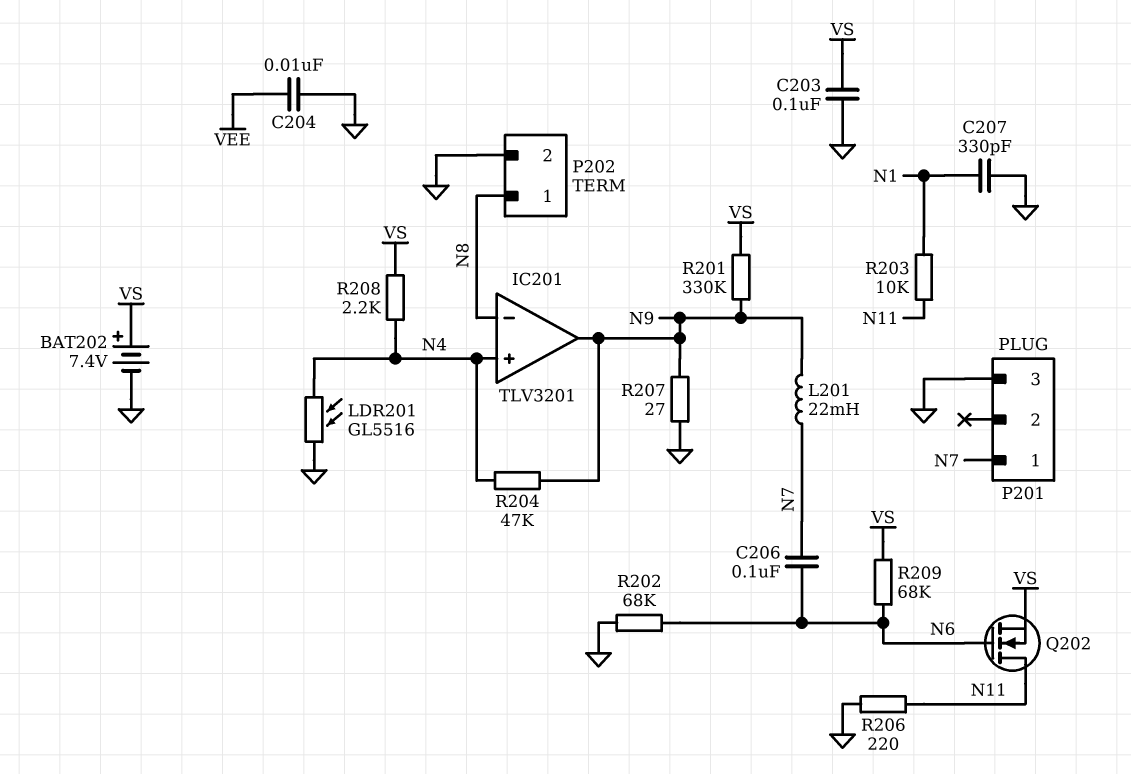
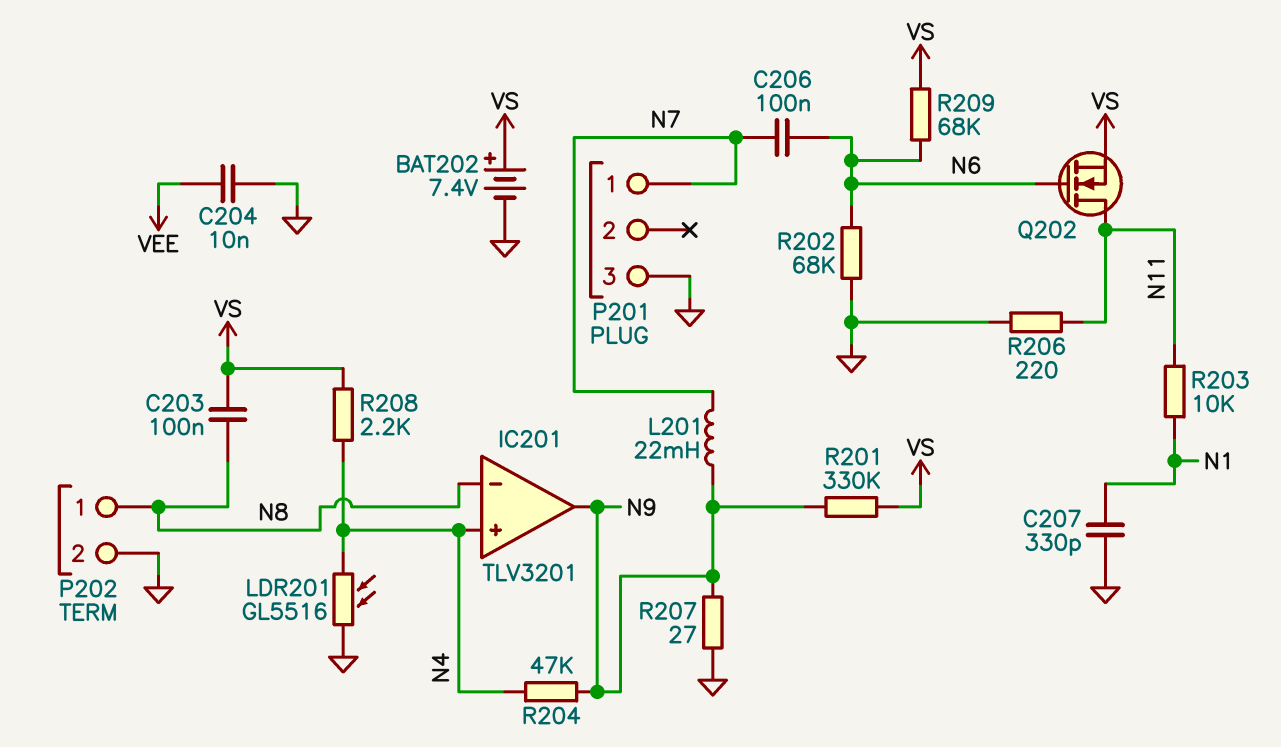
C203: 100nF (GND, VS) -> 100nF (N8, VS)

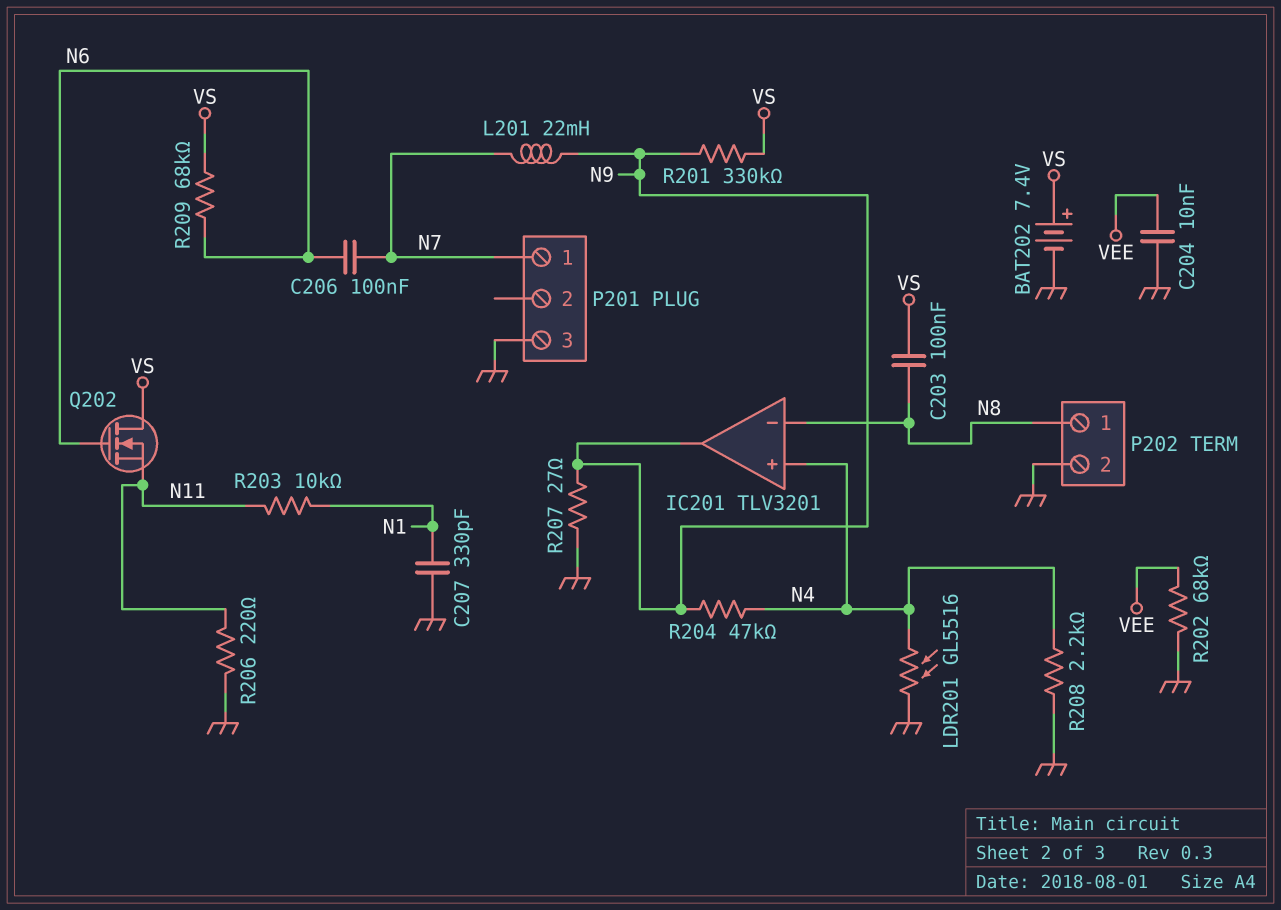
Q202: NMOS (G N6, D N11, S VS) -> NMOS (G N6, D VS, S N11)
R202: 68k (GND, N6) -> 68k (GND, VEE)
R208: 2.2k (N4, VS) -> 2.2k (GND, N4)

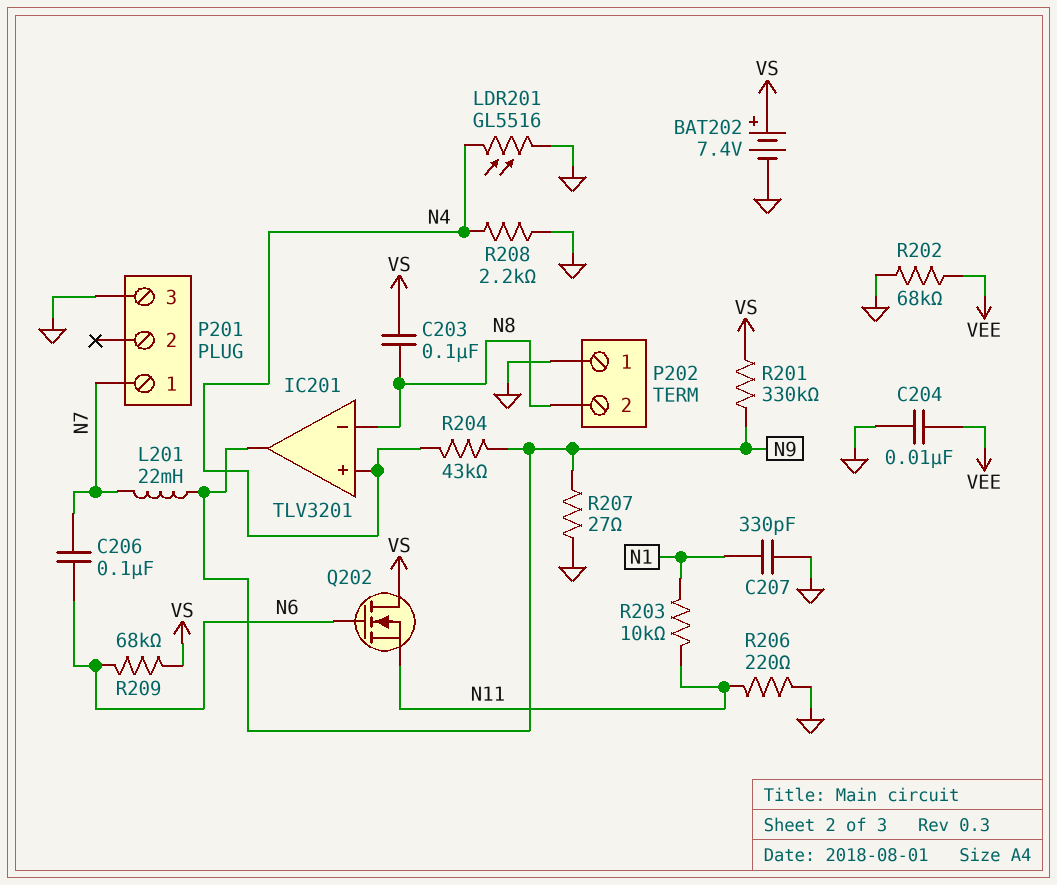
P202 pin 1: N8 -> GND
P202 pin 2: GND -> N8
R204: 47k (N4, N9) -> 43k (N4, N9)

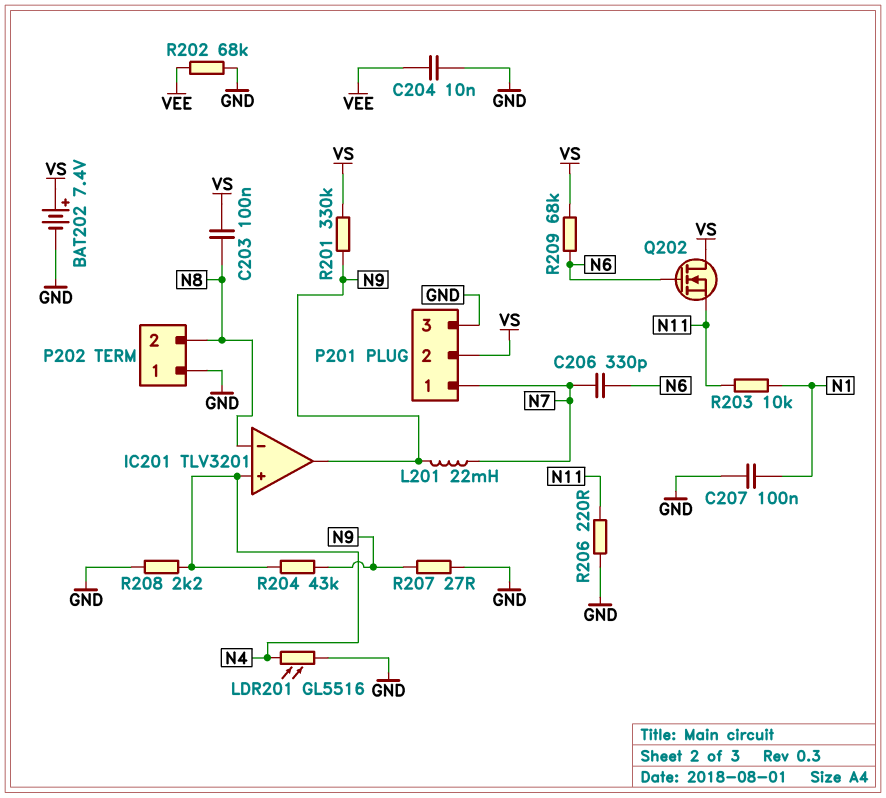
C206: 100nF (N6, N7) -> 330pF (N6, N7)
C207: 330pF (GND, N1) -> 100nF (GND, N1)
P201 pin 2: none -> VS

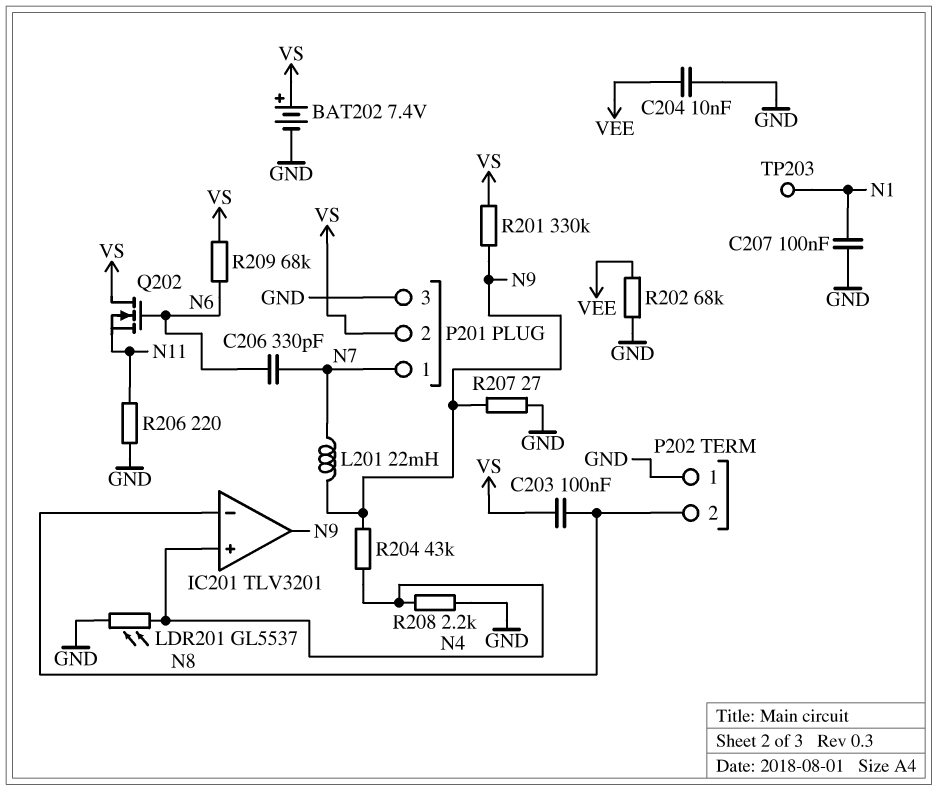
LDR201: GL5516 (GND, N4) -> GL5537 (GND, N4)
R203: 10k (N1, N11) -> none
TP203: none -> test point (N1)

